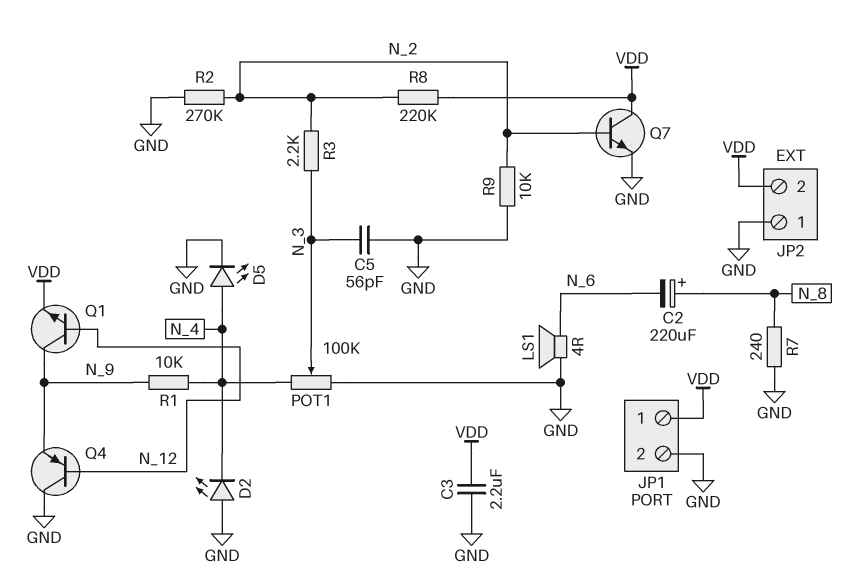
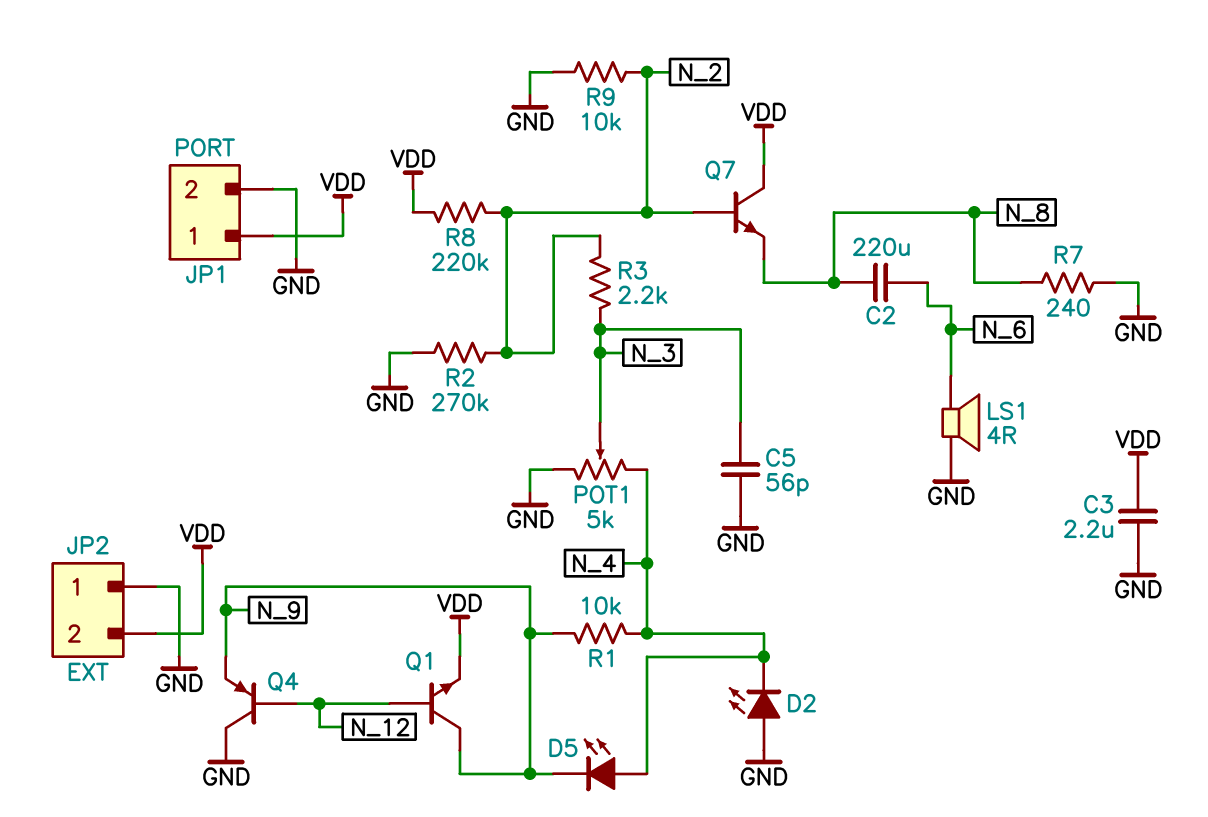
C2: 220uF (plus N_8, minus N_6) -> 220uF (N_6, N_8)
D5: LED (A N_4, K GND) -> LED (A N_4, K N_9)
POT1: 100k (GND, N_4, wiper N_3) -> 5k (GND, N_4, wiper N_3)
Q7: NPN (B N_2, C VDD, E GND) -> NPN (B N_2, C VDD, E N_8)

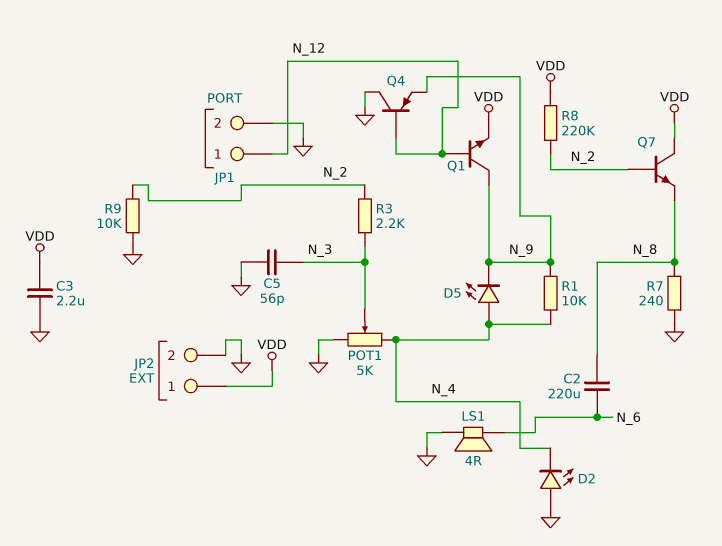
JP1 pin 1: VDD -> N_12
JP2 pin 1: GND -> VDD
JP2 pin 2: VDD -> GND
R2: 270k (GND, N_2) -> none

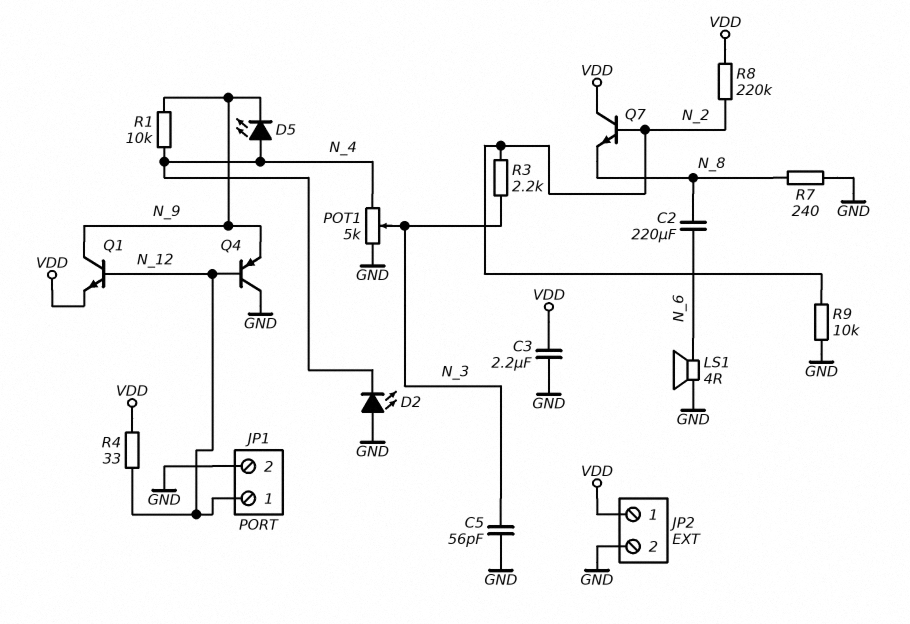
R4: none -> 33 (N_12, VDD)

